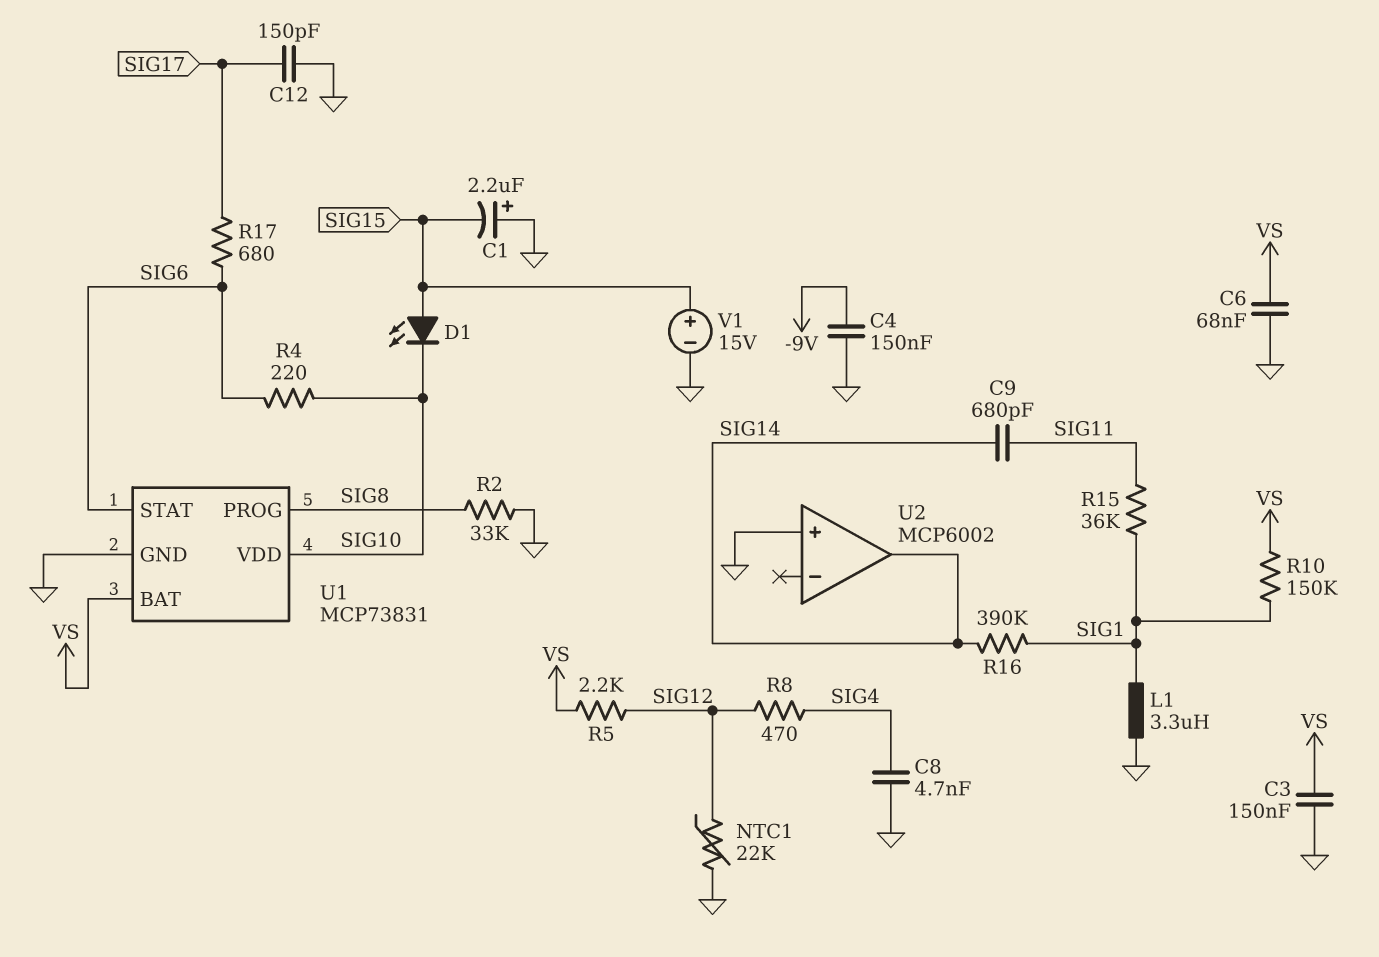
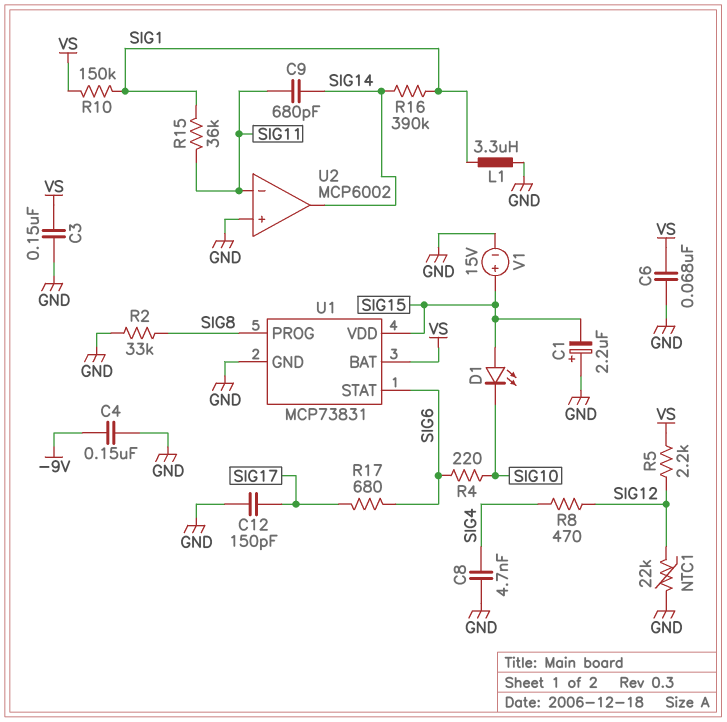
U1 pin VDD: SIG10 -> SIG15
U2 pin in-: none -> SIG11

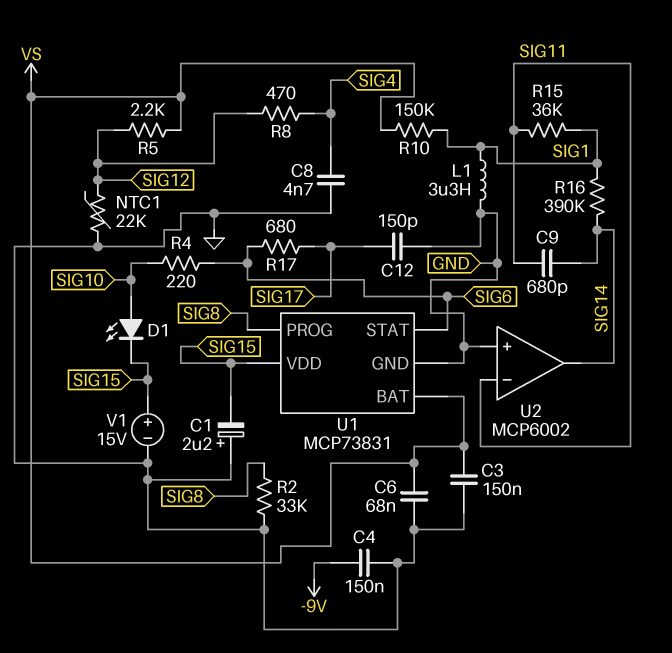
D1: LED (A SIG15, K SIG10) -> LED (A SIG10, K SIG15)

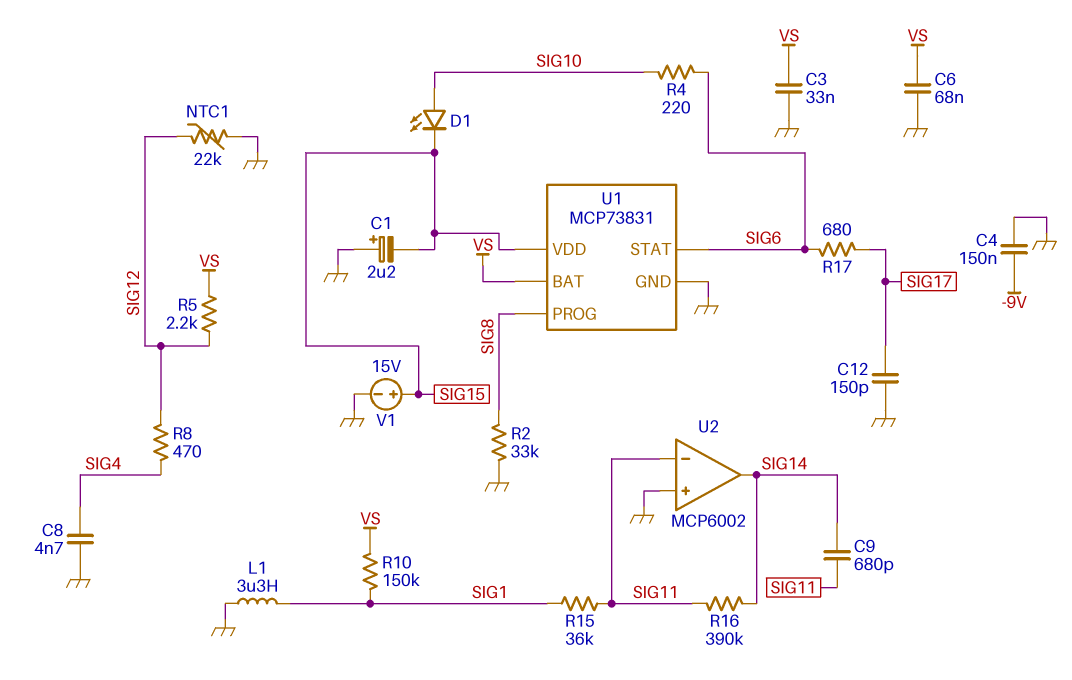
C3: 150nF (GND, VS) -> 33nF (GND, VS)
R16: 390k (SIG1, SIG14) -> 390k (SIG11, SIG14)

